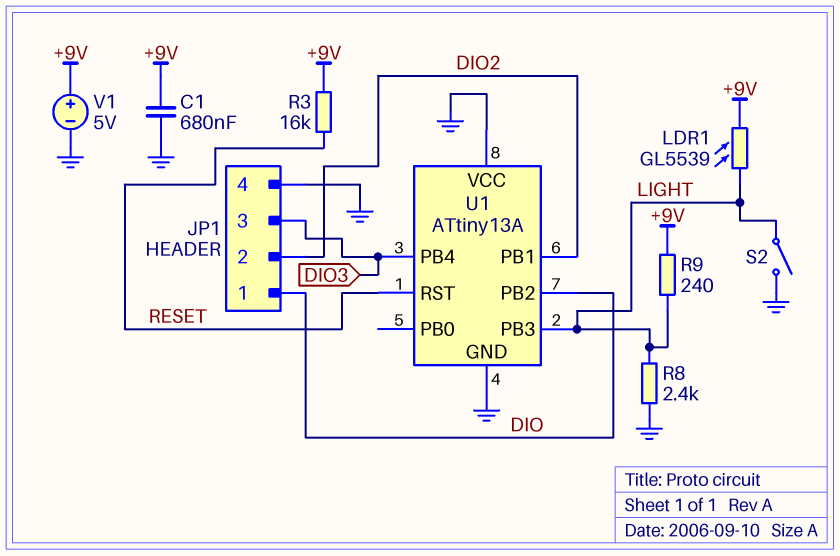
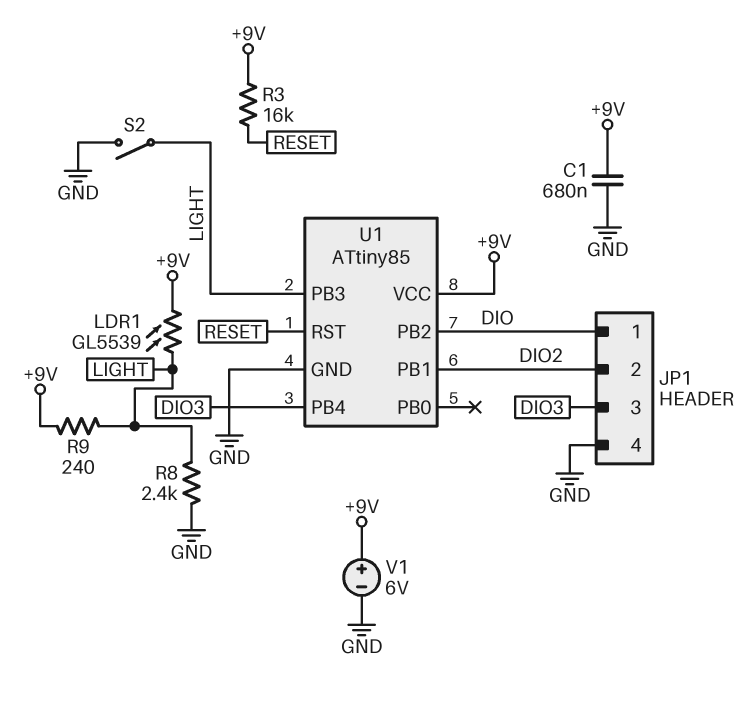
U1: ATtiny13A -> ATtiny85
U1 pin VCC: GND -> +9V
V1: 5V (plus +9V, minus GND) -> 6V (plus +9V, minus GND)

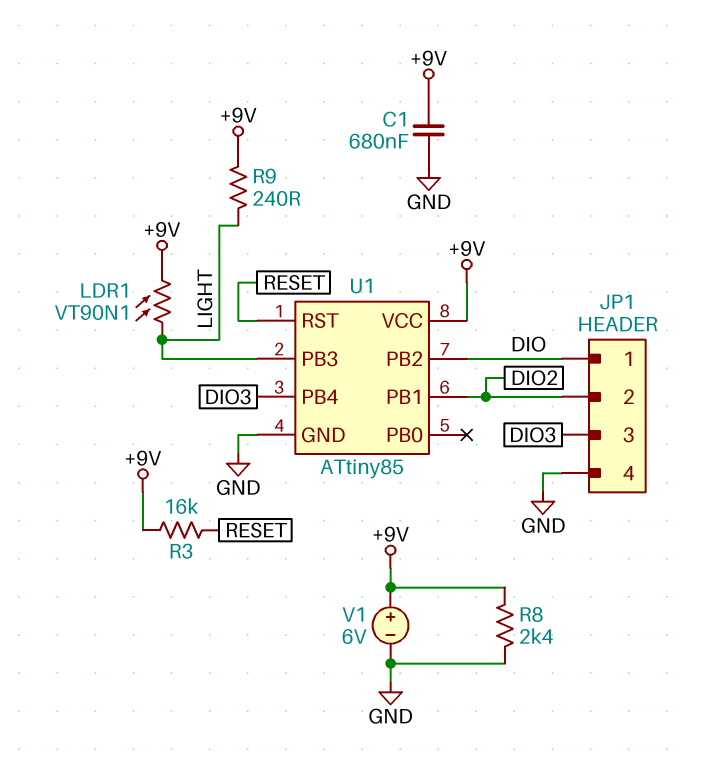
LDR1: GL5539 (+9V, LIGHT) -> VT90N1 (+9V, LIGHT)
R8: 2.4k (GND, LIGHT) -> 2.4k (+9V, GND)
S2: switch (GND, LIGHT) -> none

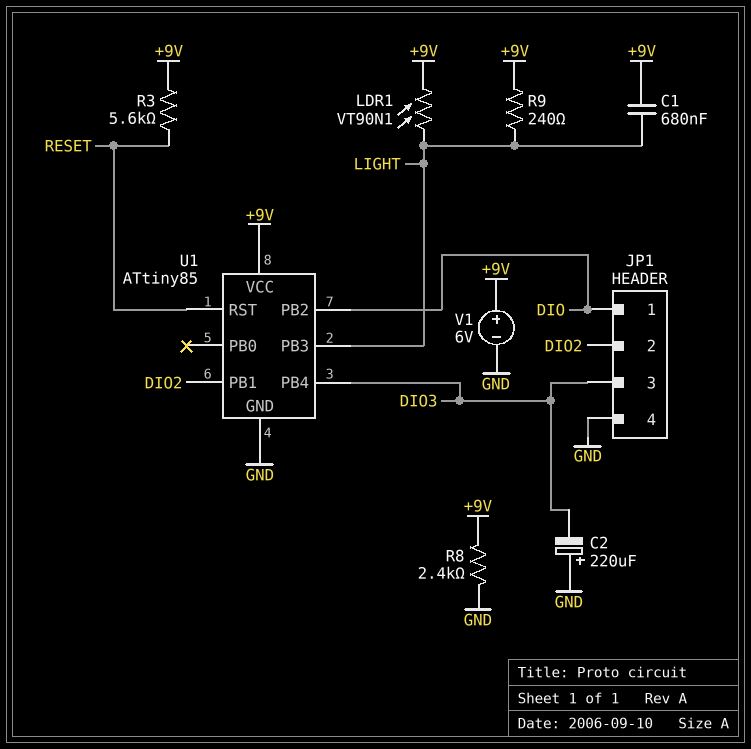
C1: 680nF (+9V, GND) -> 680nF (+9V, LIGHT)
C2: none -> 220uF (plus GND, minus DIO3)
R3: 16k (+9V, RESET) -> 5.6k (+9V, RESET)

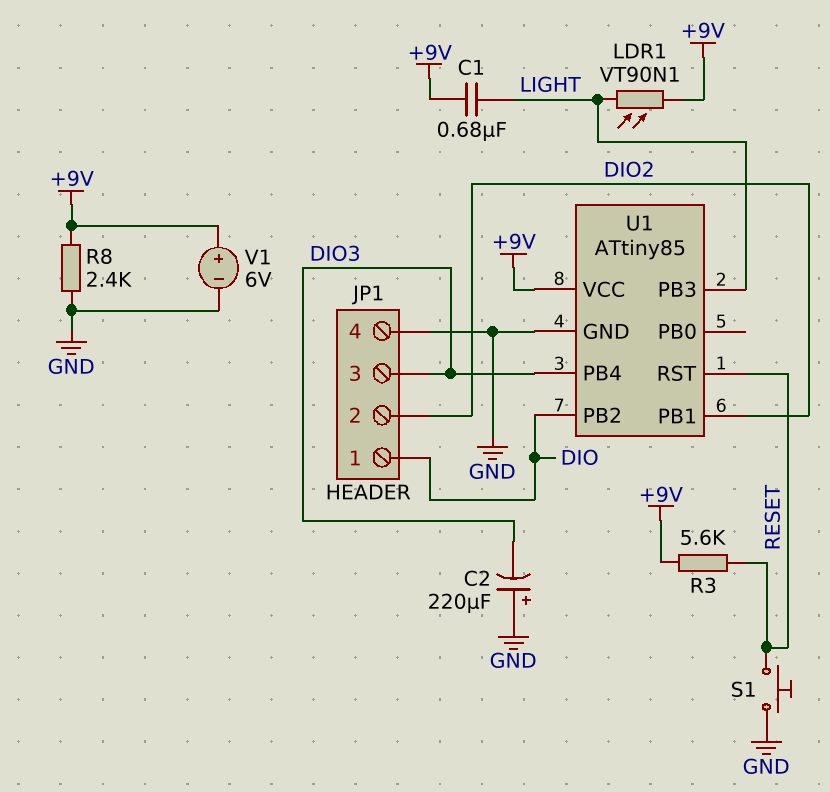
R9: 240 (+9V, LIGHT) -> none
S1: none -> button (GND, RESET)

